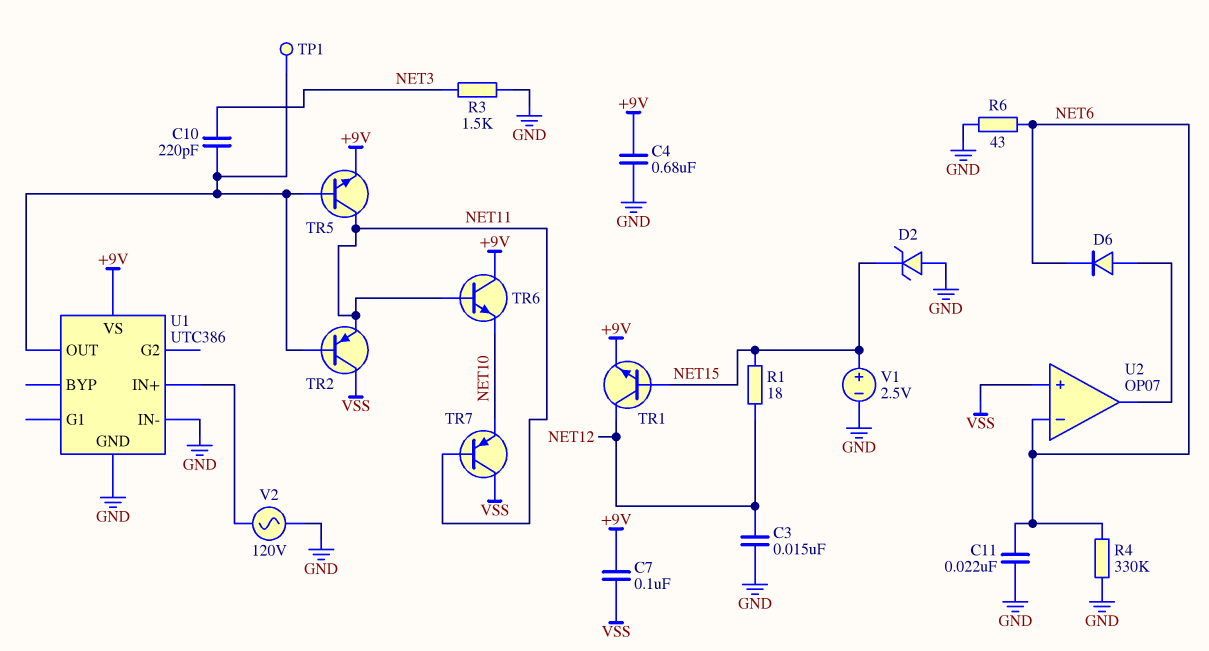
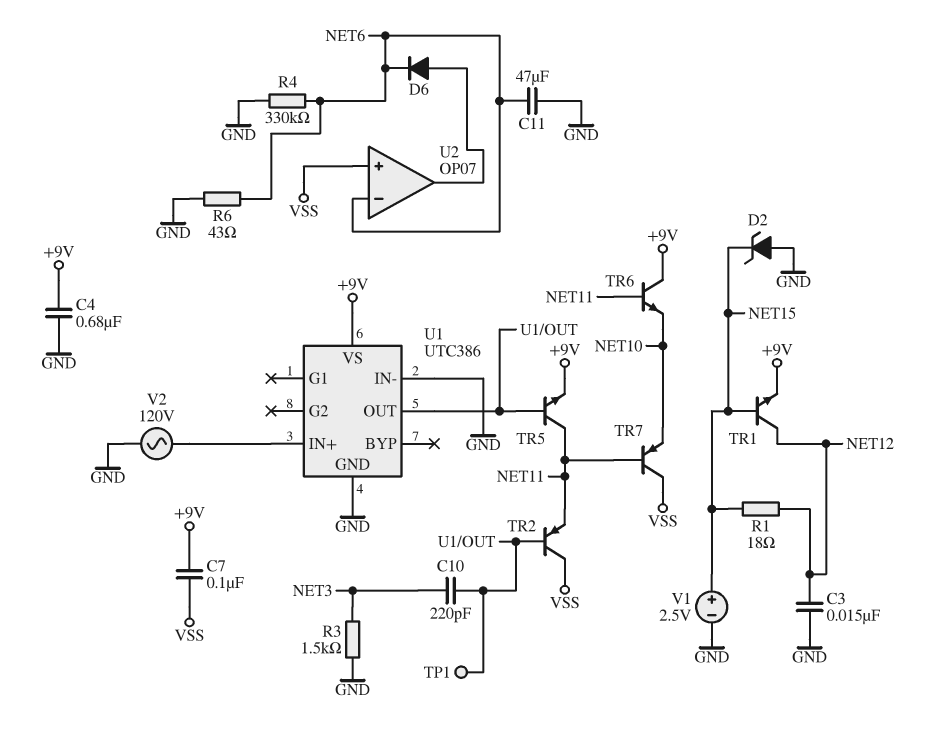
C11: 22nF (GND, NET6) -> 47uF (GND, NET6)

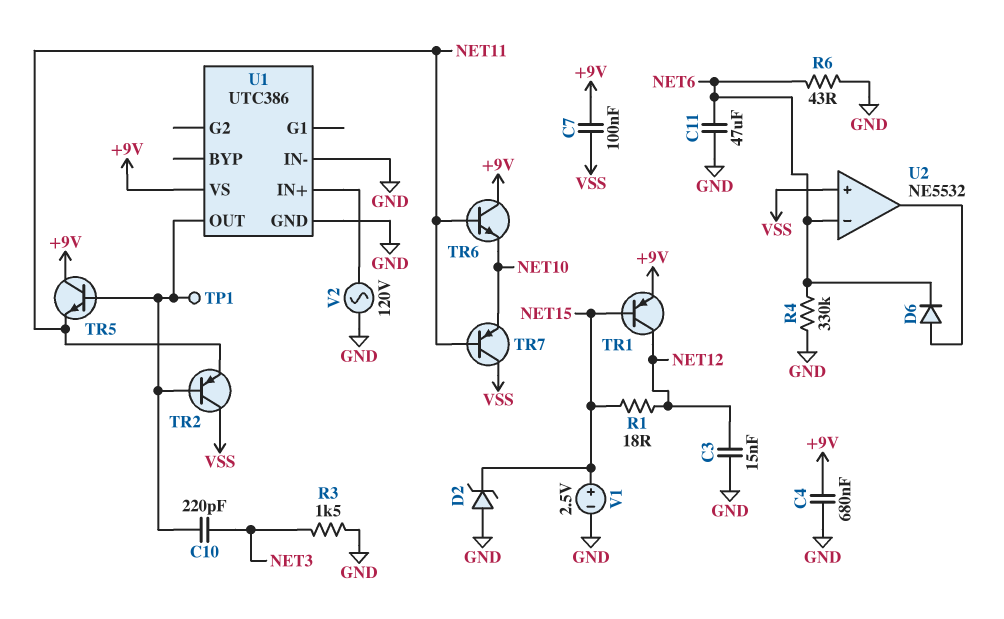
TR1: NPN (B NET15, C NET12, E +9V) -> PNP (B NET15, C NET12, E +9V)
TR5: NPN (B U1/OUT, C NET11, E +9V) -> NPN (B U1/OUT, C +9V, E NET11)
U2: OP07 -> NE5532

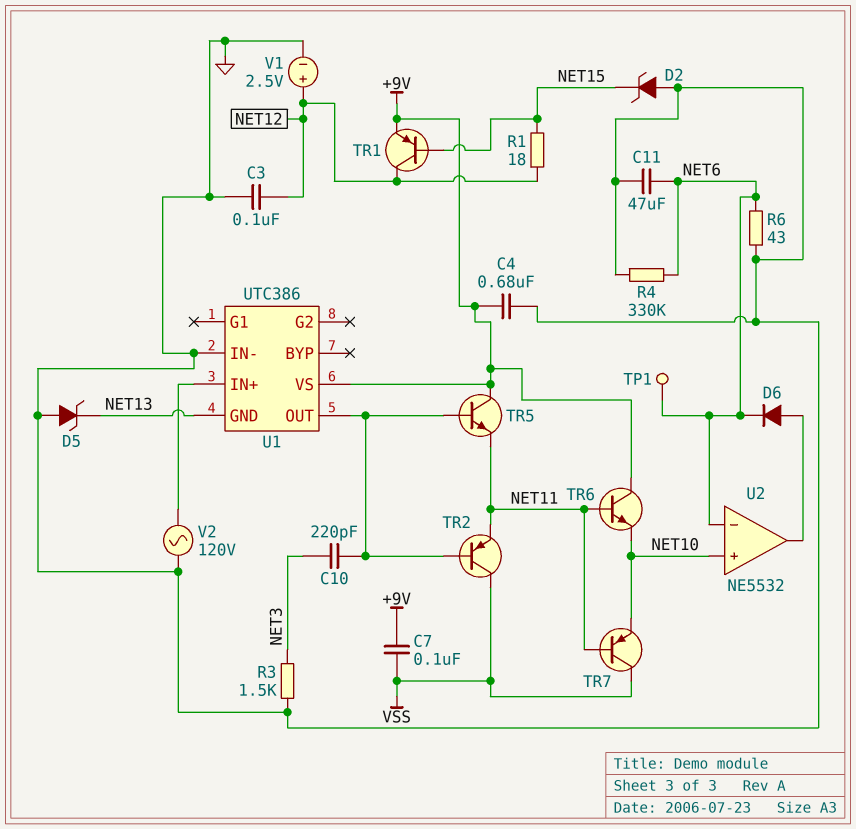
C3: 15nF (GND, NET12) -> 100nF (GND, NET12)
D5: none -> zener (A GND, K NET13)
TP1: test point (U1/OUT) -> test point (NET6)
U1 pin GND: GND -> NET13
U2 pin in+: VSS -> NET10
V1: 2.5V (plus NET15, minus GND) -> 2.5V (plus NET12, minus GND)

